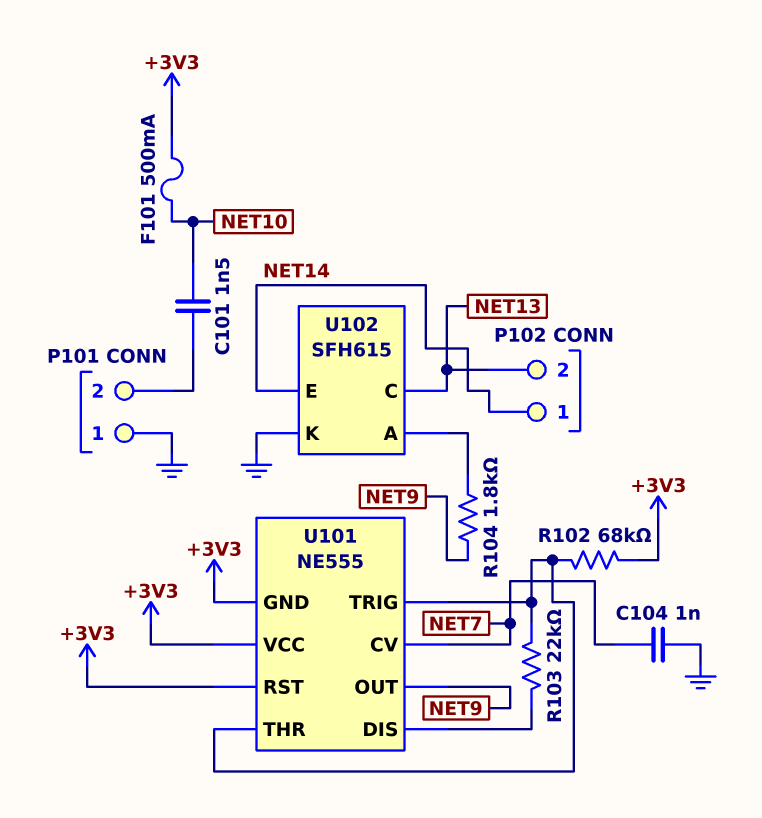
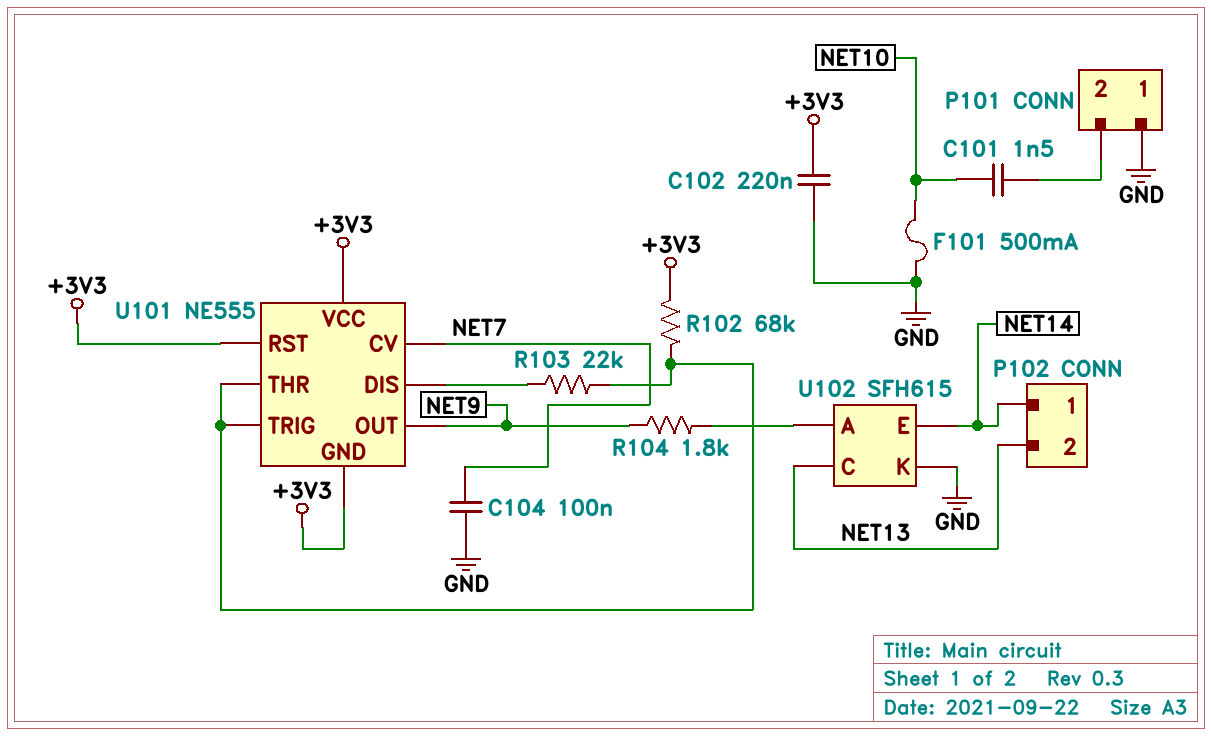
C102: none -> 220nF (+3V3, GND)
C104: 1nF (GND, NET7) -> 100nF (GND, NET7)
F101: 500mA (+3V3, NET10) -> 500mA (GND, NET10)

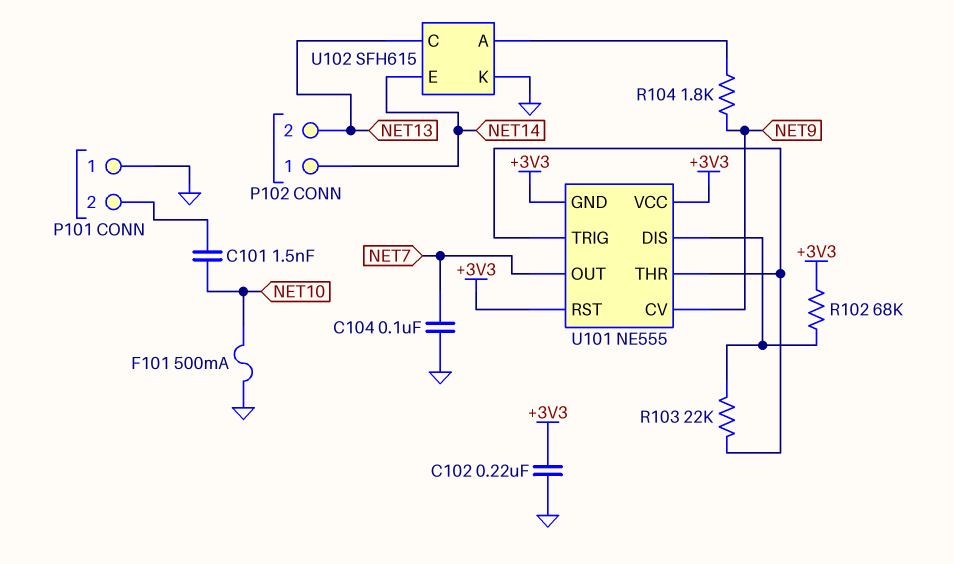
R102: 68k (+3V3, U101/THR) -> 68k (+3V3, U101/DIS)
U101 pin CV: NET7 -> NET9
U101 pin OUT: NET9 -> NET7

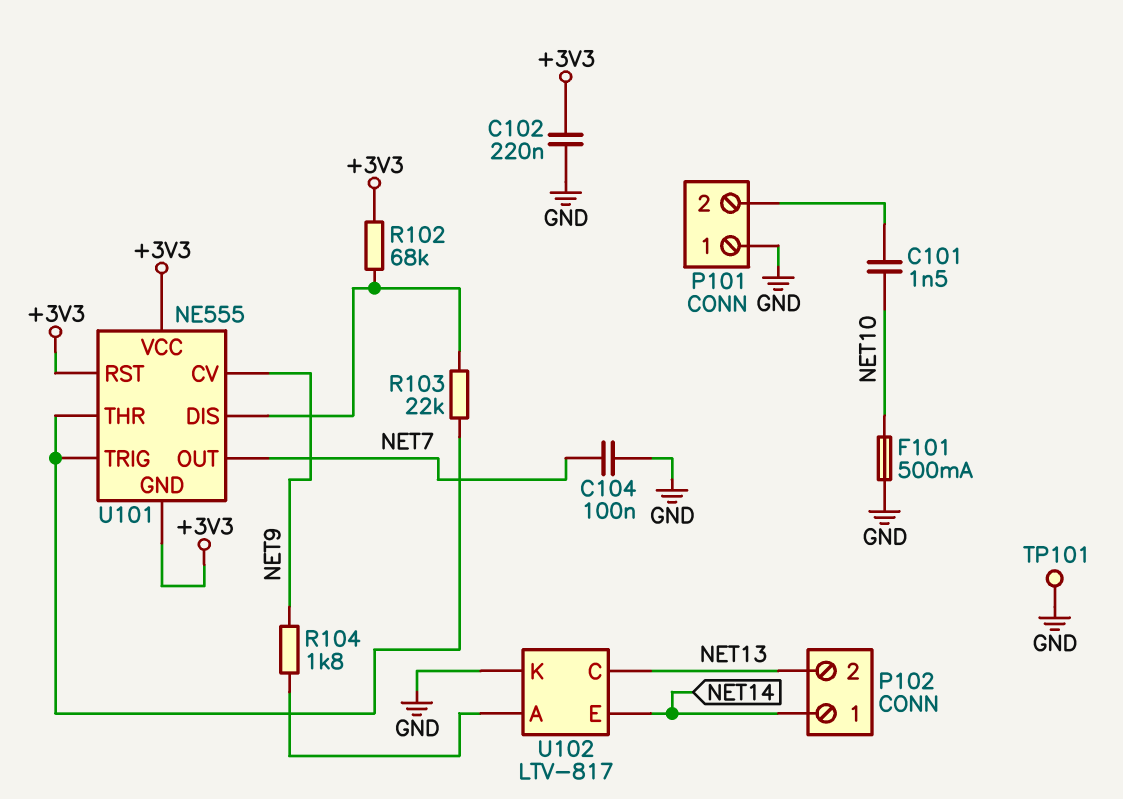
TP101: none -> test point (GND)
U102: SFH615 -> LTV-817

